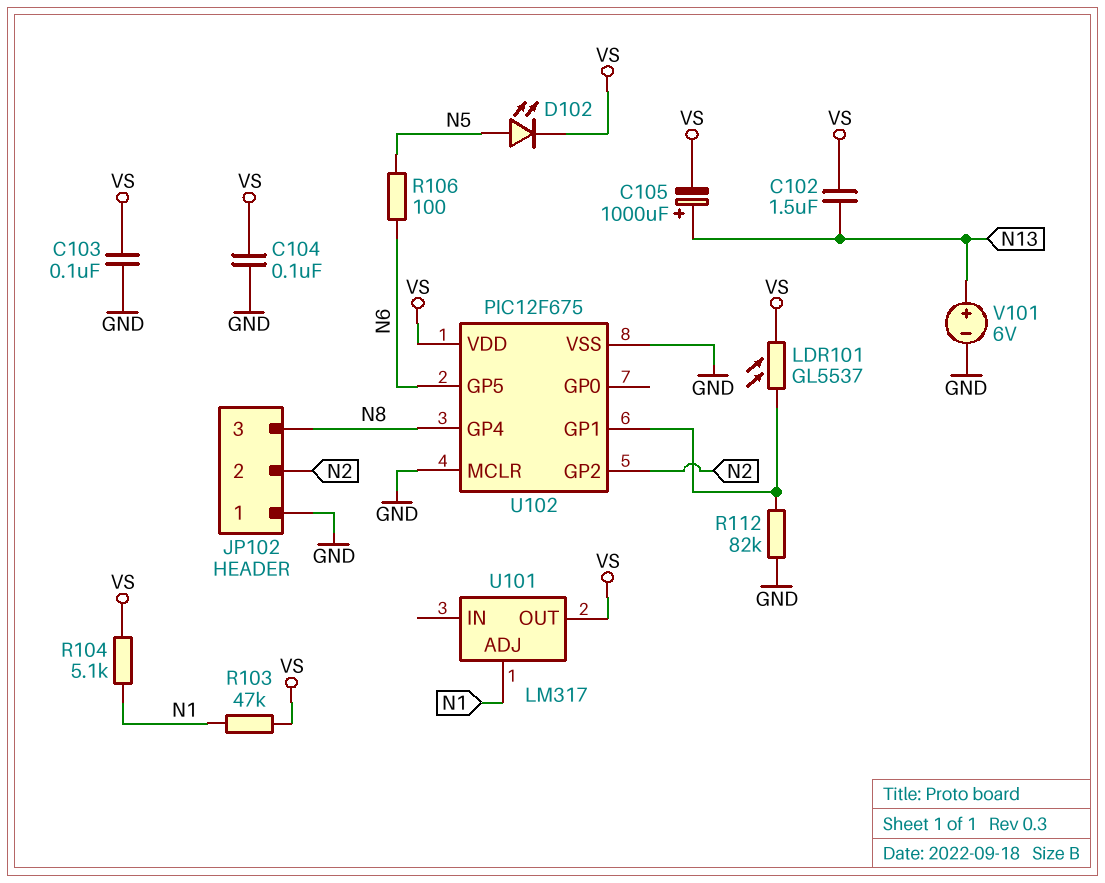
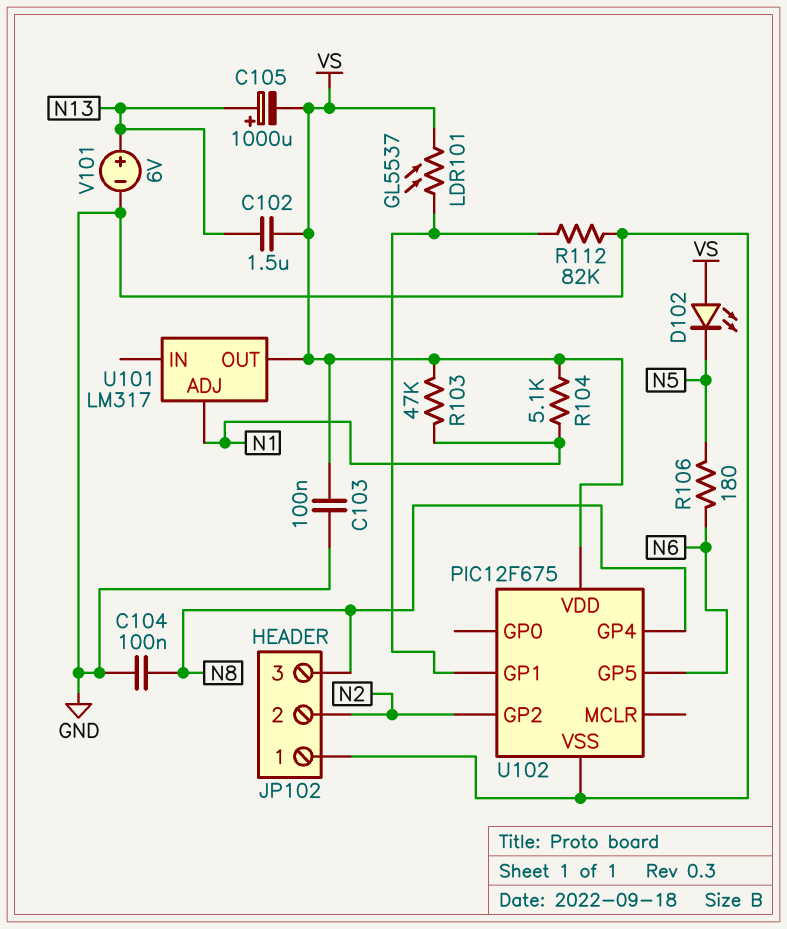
C104: 100nF (GND, VS) -> 100nF (GND, N8)
D102: LED (A N5, K VS) -> LED (A VS, K N5)
R106: 100 (N5, N6) -> 180 (N5, N6)
U102 pin MCLR: GND -> none

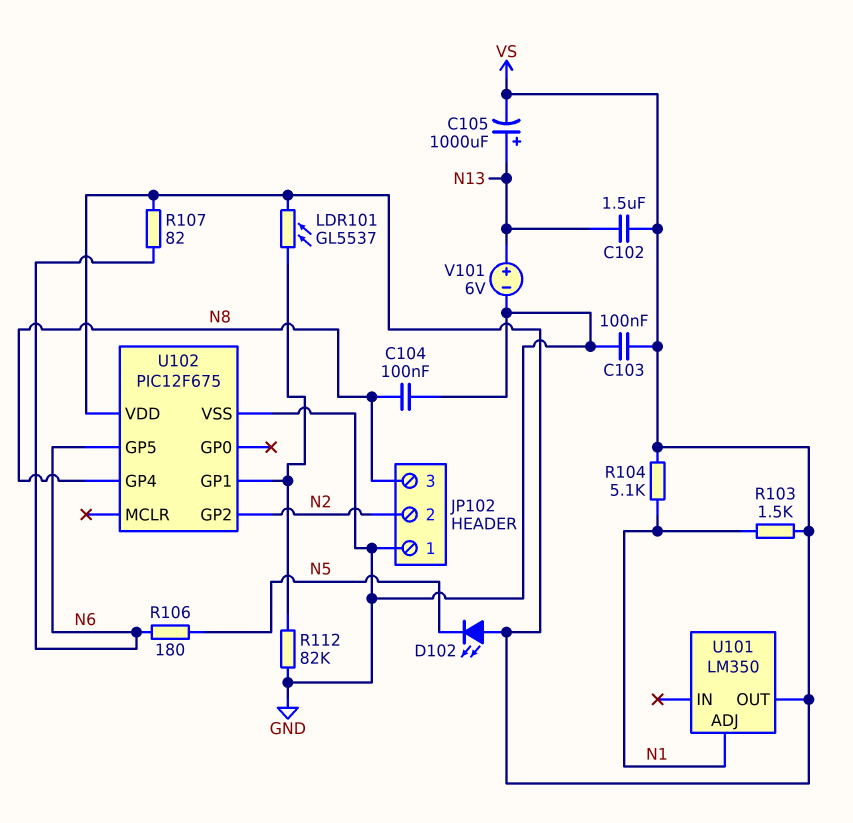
R103: 47k (N1, VS) -> 1.5k (N1, VS)
R107: none -> 82 (N6, VS)
U101: LM317 -> LM350

